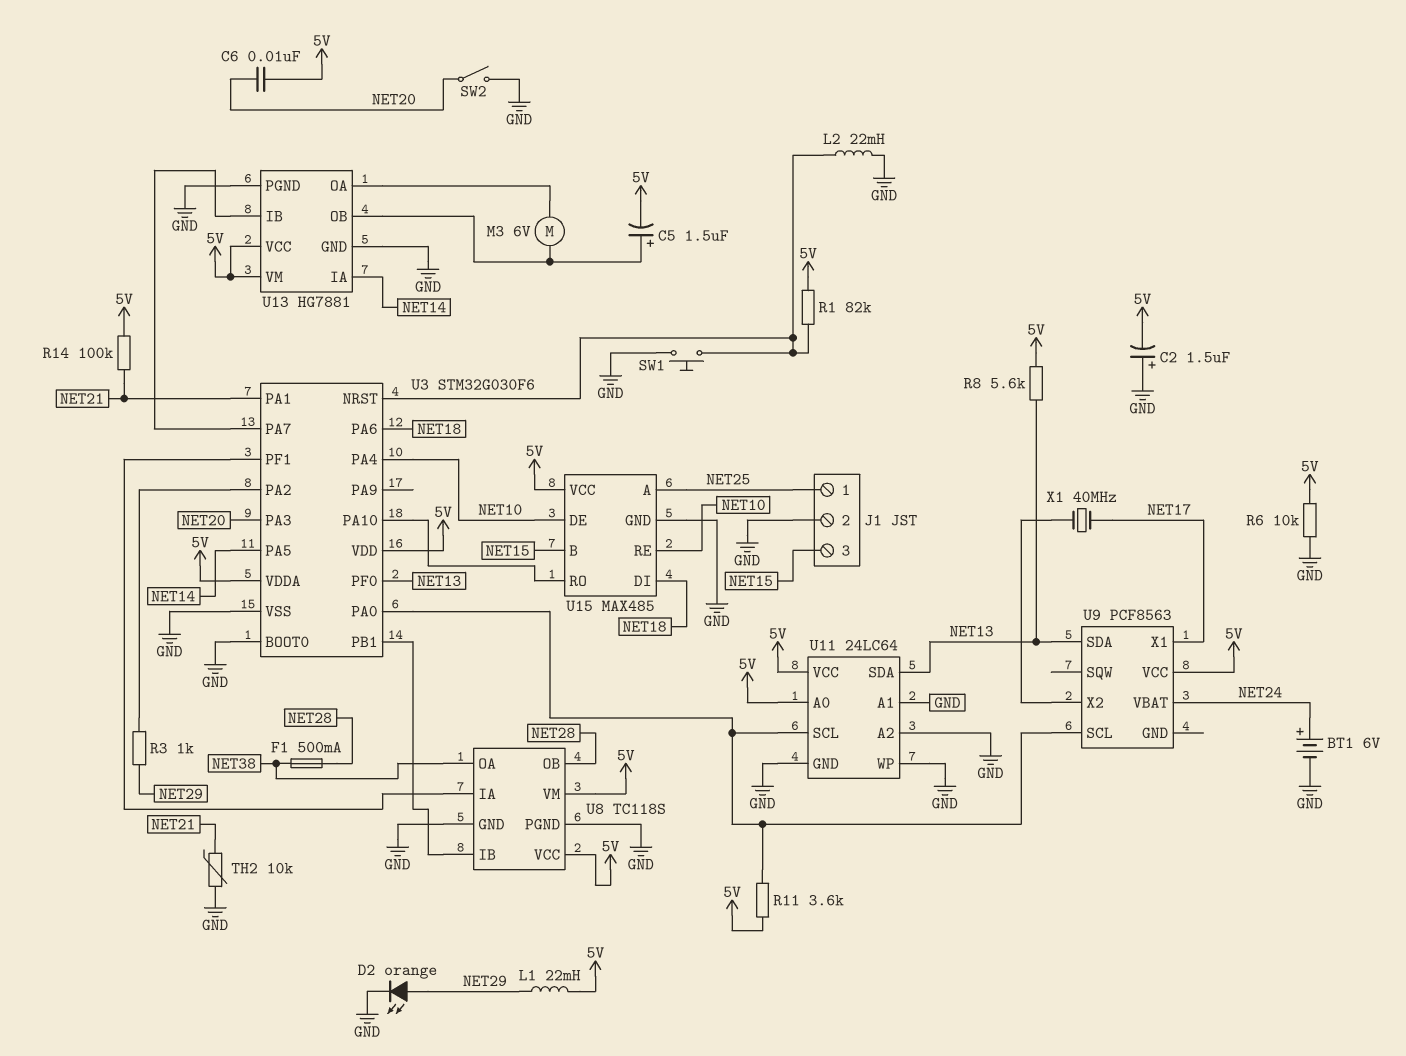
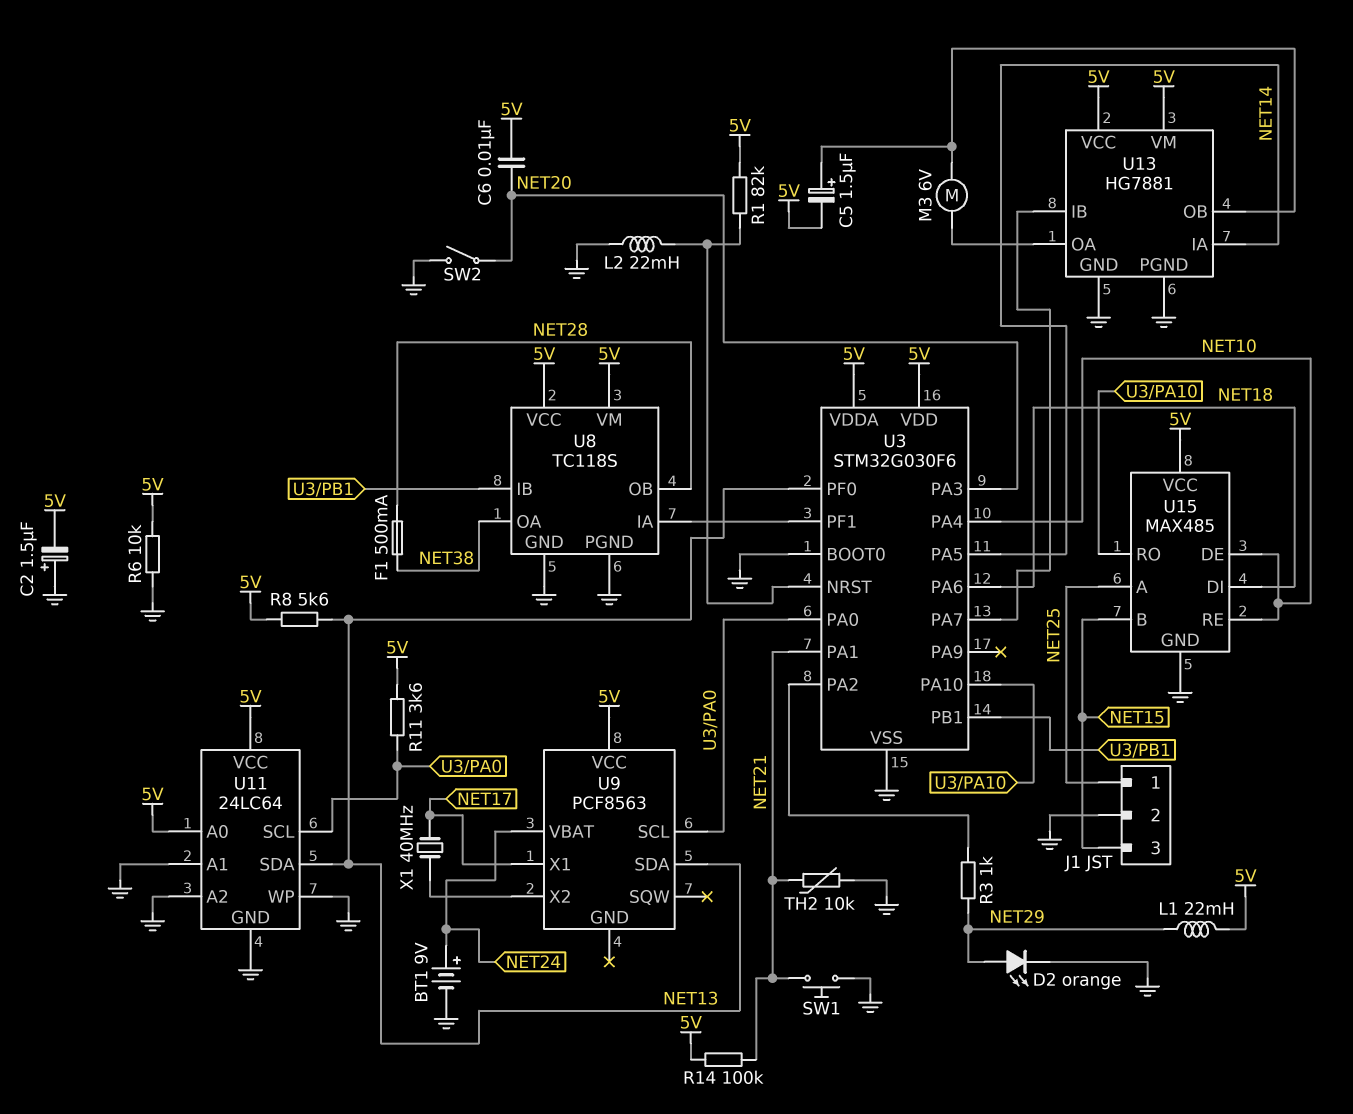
BT1: 6V (plus NET24, minus GND) -> 9V (plus NET24, minus GND)
SW1: button (GND, U3/NRST) -> button (GND, NET21)

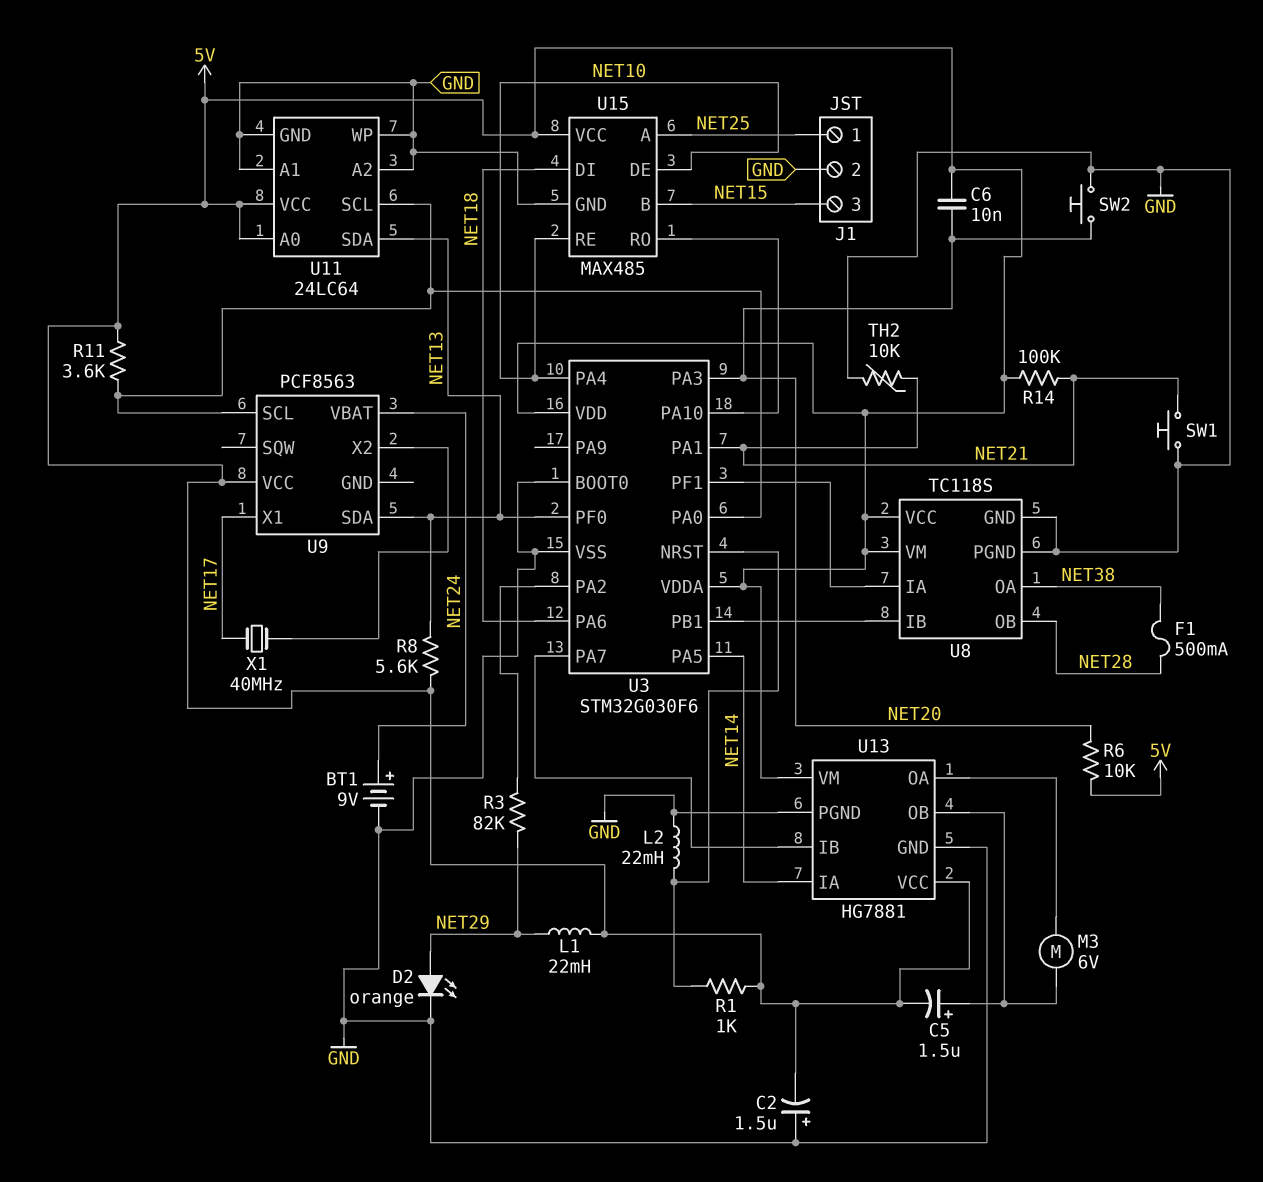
R1: 82k (5V, U3/NRST) -> 1k (5V, U3/NRST)
R3: 1k (NET29, U3/PA2) -> 82k (NET29, U3/PA2)
R6: 10k (5V, GND) -> 10k (5V, NET20)
SW2: switch (GND, NET20) -> button (GND, NET20)

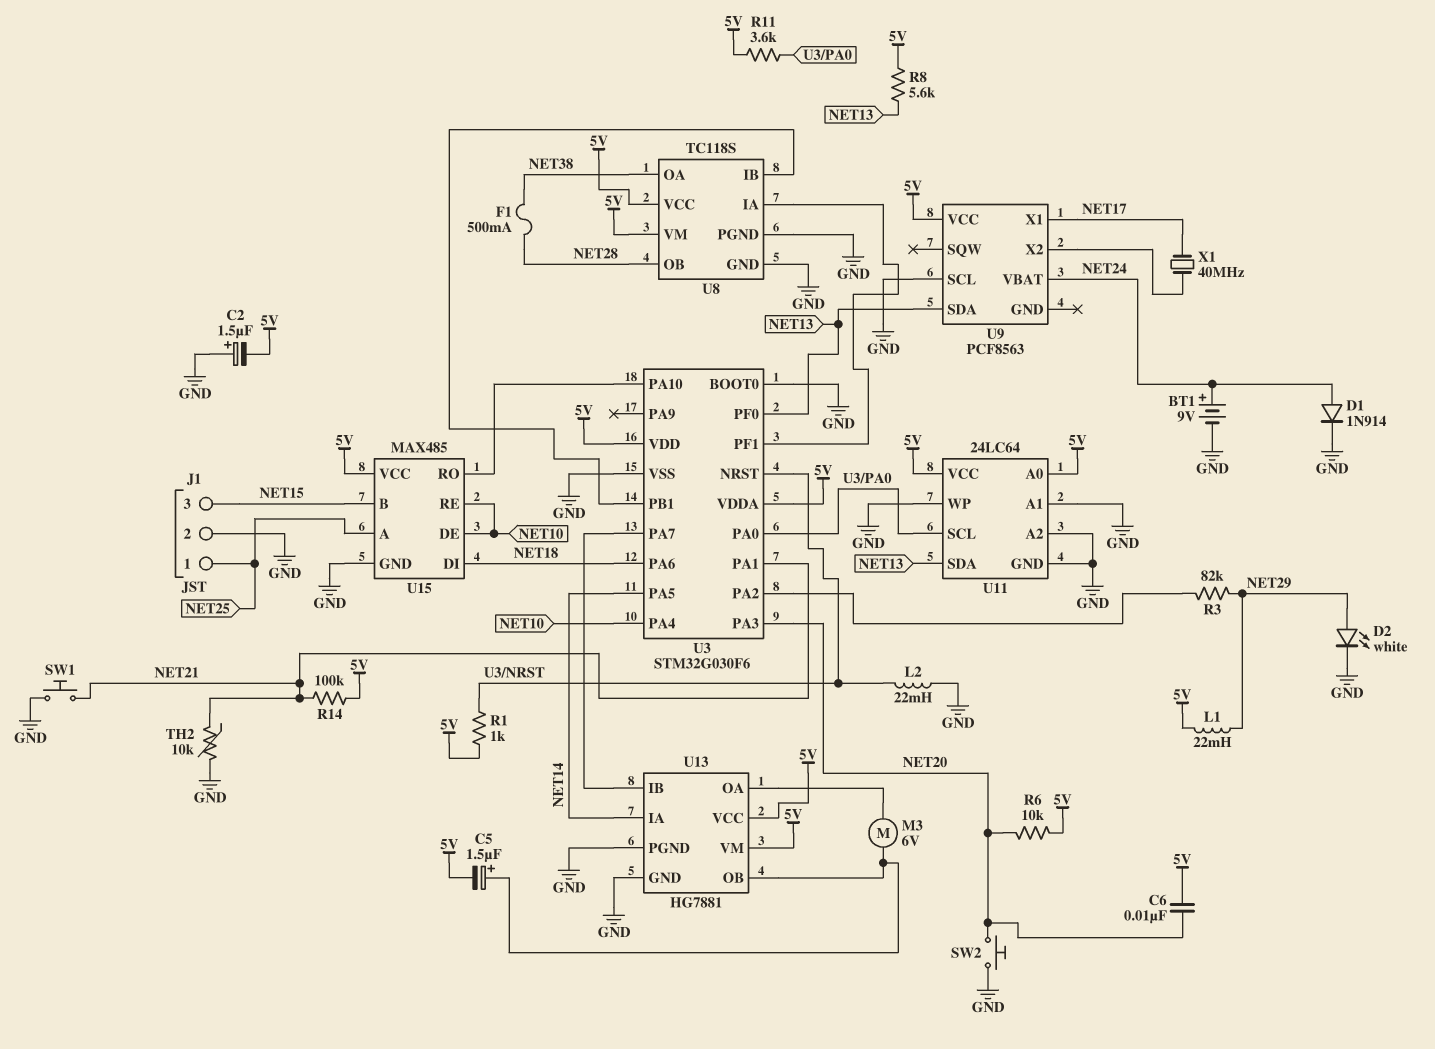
D1: none -> diode 1N914 (A NET24, K GND)
D2: LED orange (A NET29, K GND) -> LED white (A NET29, K GND)
U9 pin SCL: U3/PA0 -> GND

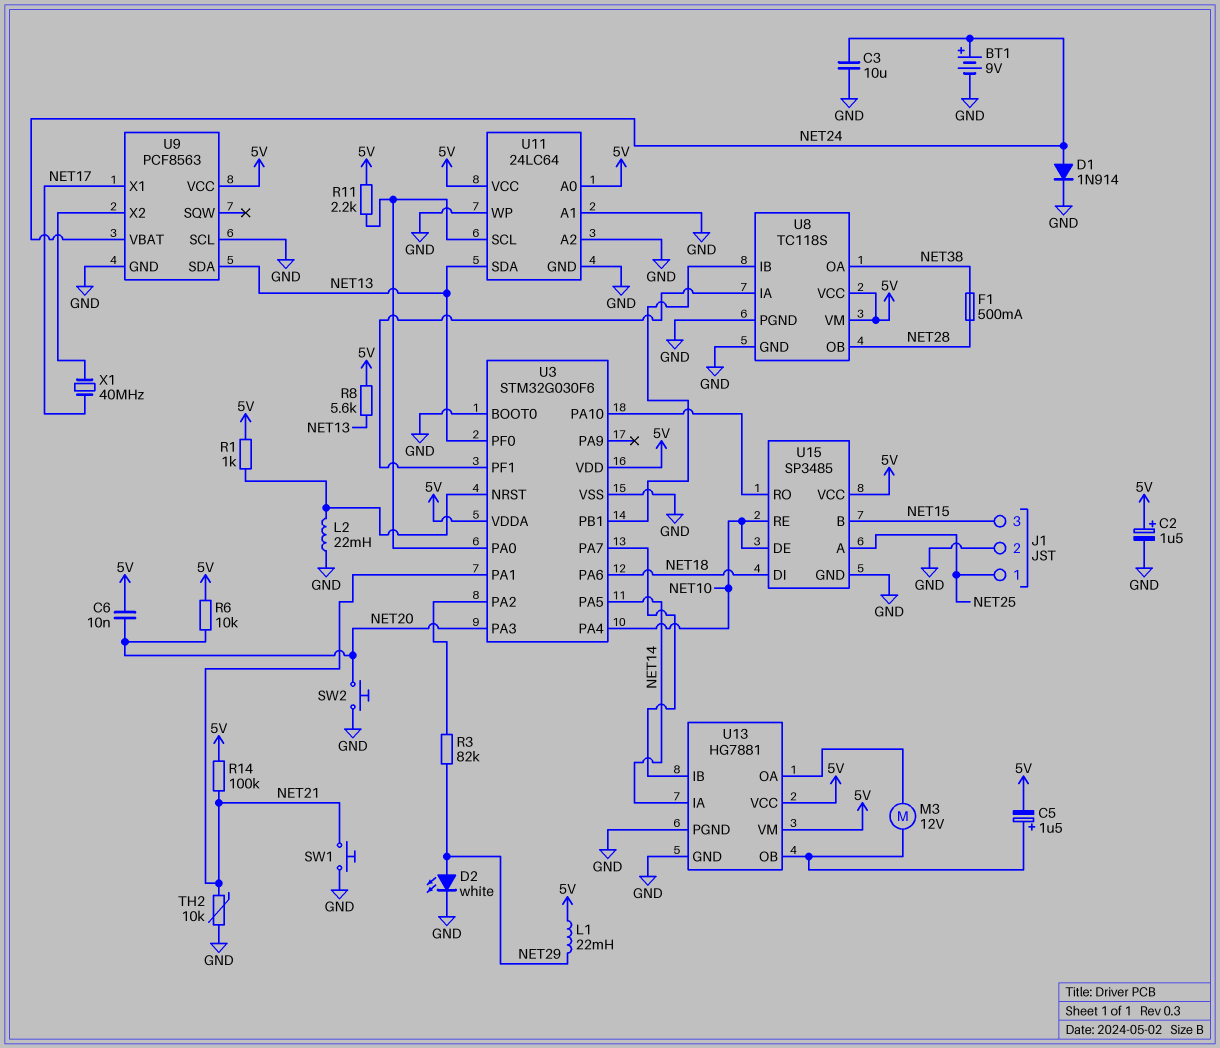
C2: 1.5uF (plus GND, minus 5V) -> 1.5uF (plus 5V, minus GND)
C3: none -> 10uF (GND, NET24)
M3: motor 6V (U13/OA, U13/OB) -> motor 12V (U13/OA, U13/OB)
R11: 3.6k (5V, U3/PA0) -> 2.2k (5V, U3/PA0)
U9 pin GND: none -> GND
U15: MAX485 -> SP3485

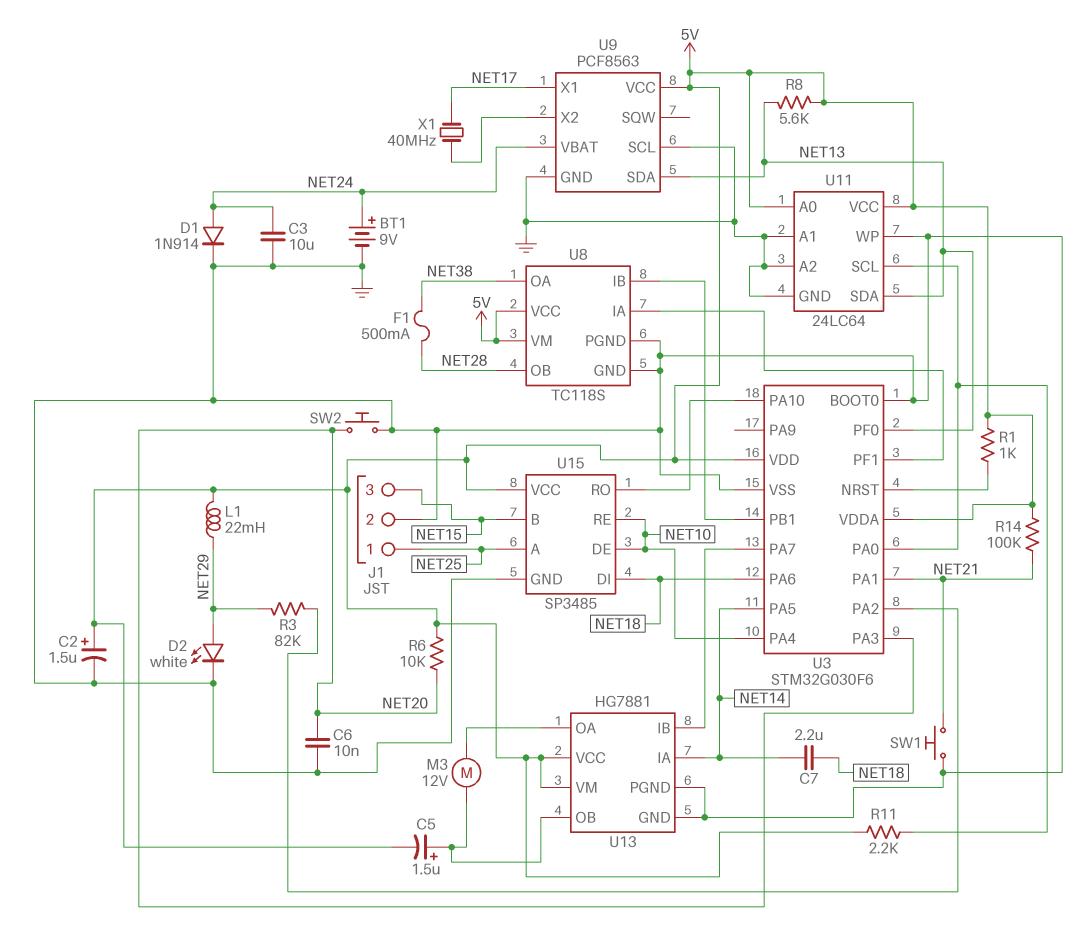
C6: 10nF (5V, NET20) -> 10nF (GND, NET20)
C7: none -> 2.2uF (NET14, NET18)
L2: 22mH (GND, U3/NRST) -> none
TH2: 10k (GND, NET21) -> none

